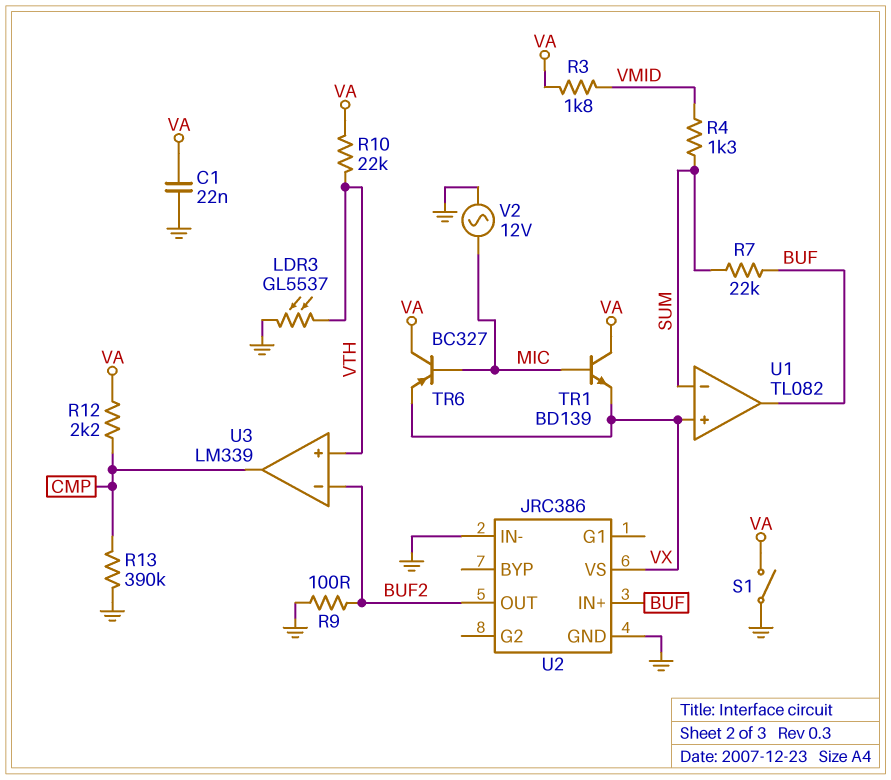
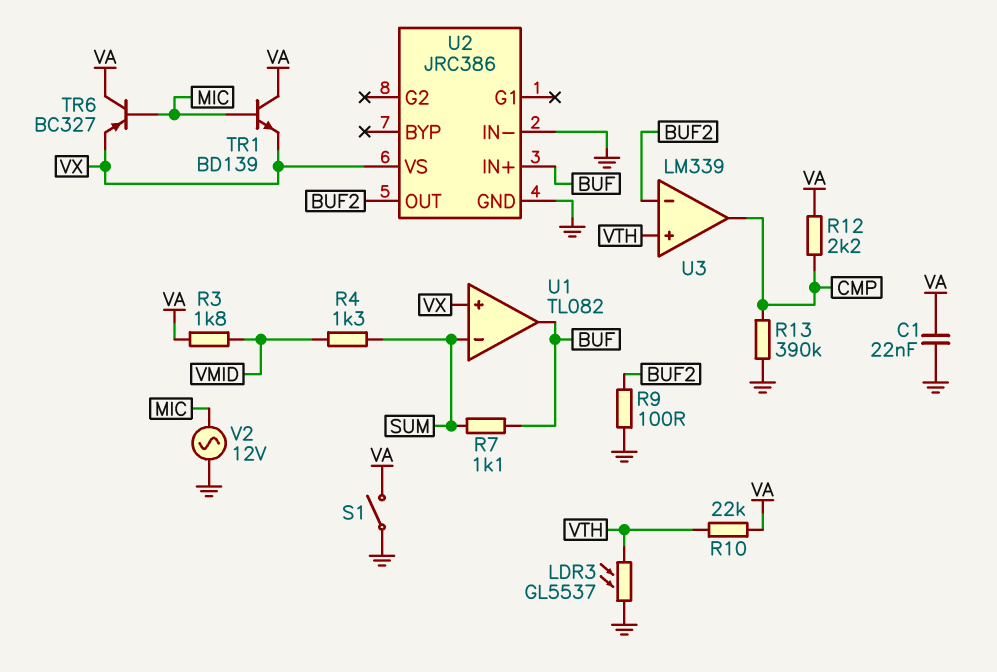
R7: 22k (BUF, SUM) -> 1.1k (BUF, SUM)

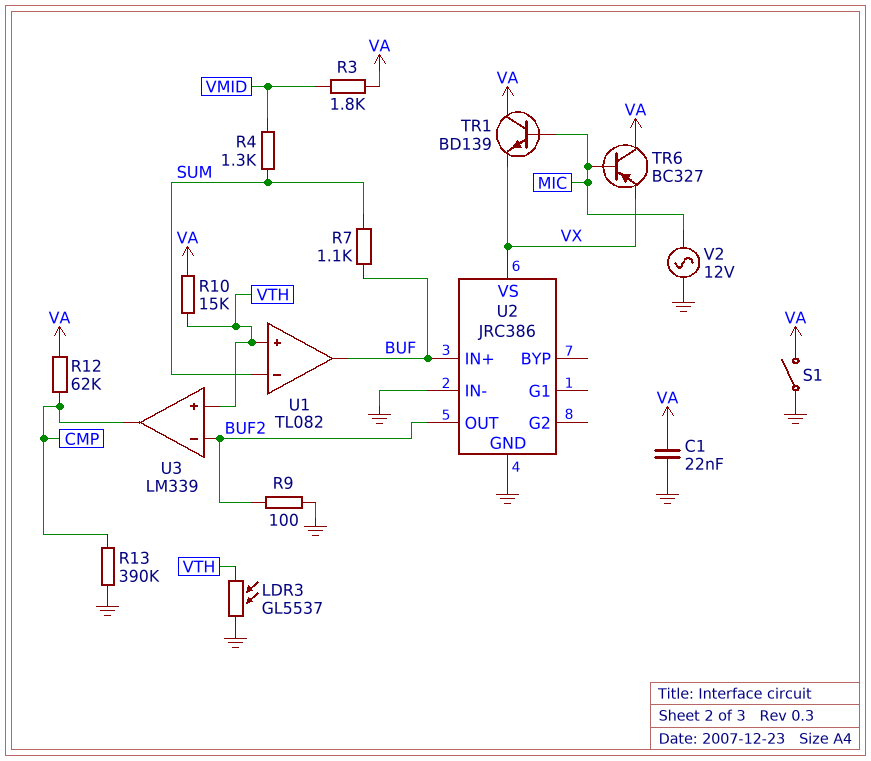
R10: 22k (VA, VTH) -> 15k (VA, VTH)
R12: 2.2k (CMP, VA) -> 62k (CMP, VA)
U1 pin in+: VX -> VTH

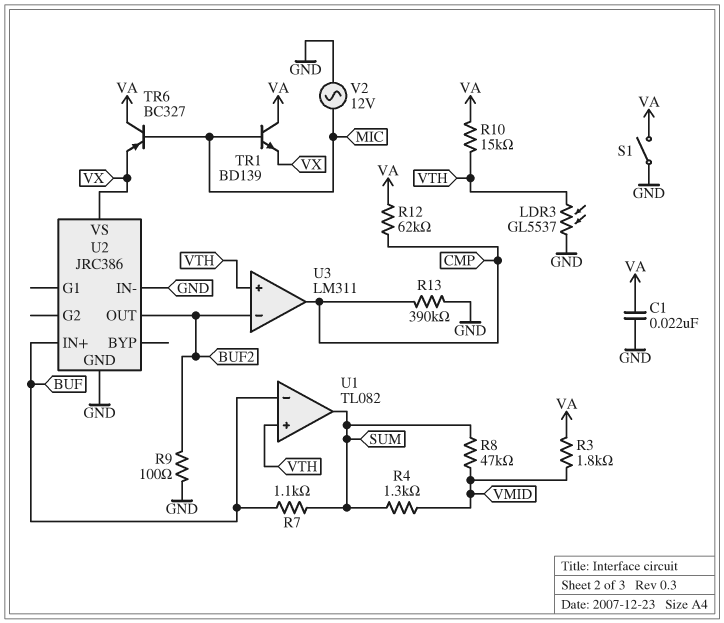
R8: none -> 47k (SUM, VMID)
U1 pin in-: SUM -> BUF
U1 pin out: BUF -> SUM
U3: LM339 -> LM311

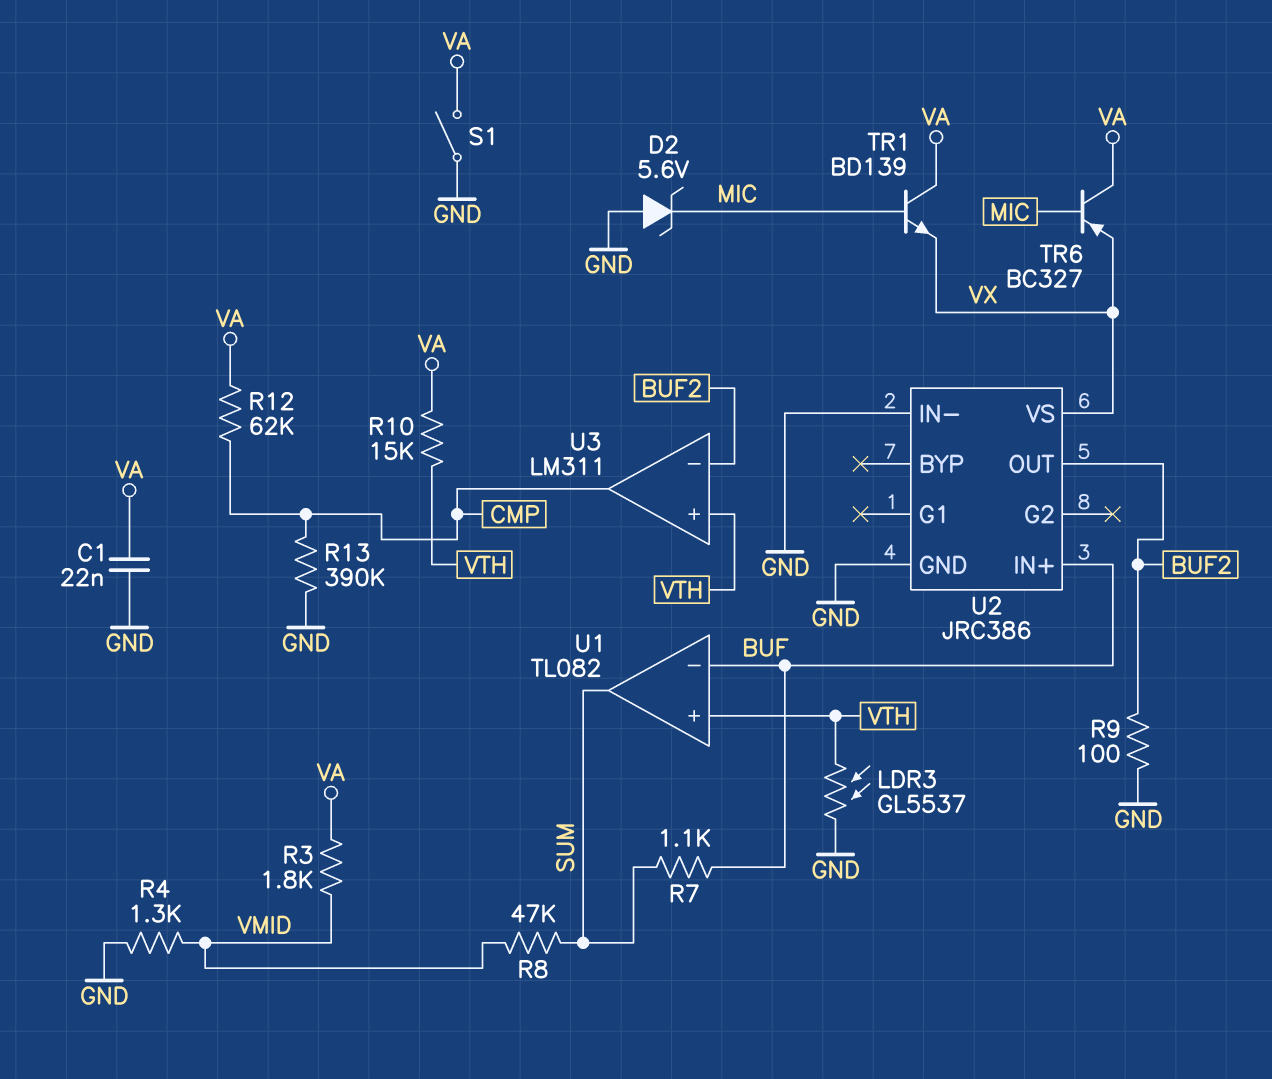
D2: none -> zener 5.6V (A GND, K MIC)
R4: 1.3k (SUM, VMID) -> 1.3k (GND, VMID)
V2: AC 12V (GND, MIC) -> none

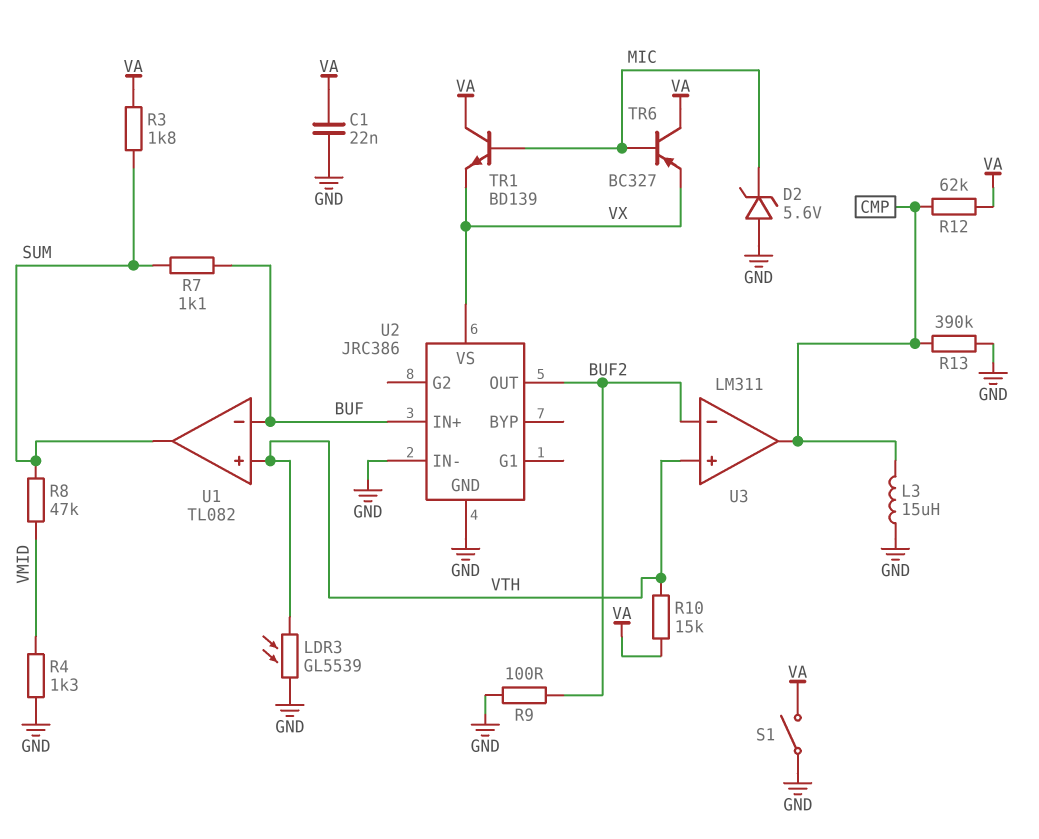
L3: none -> 15uH (CMP, GND)
LDR3: GL5537 (GND, VTH) -> GL5539 (GND, VTH)
R3: 1.8k (VA, VMID) -> 1.8k (SUM, VA)

